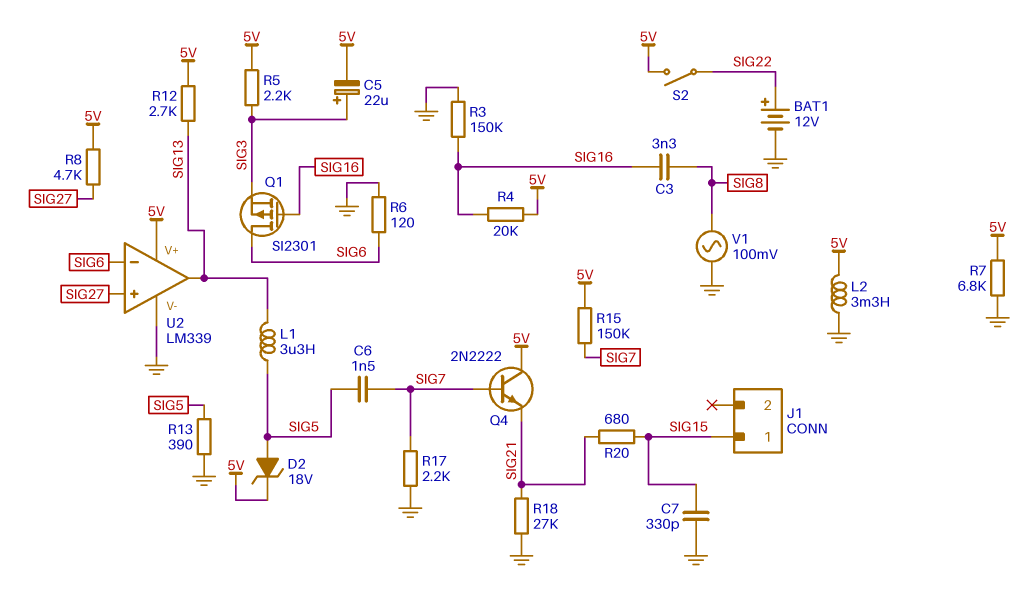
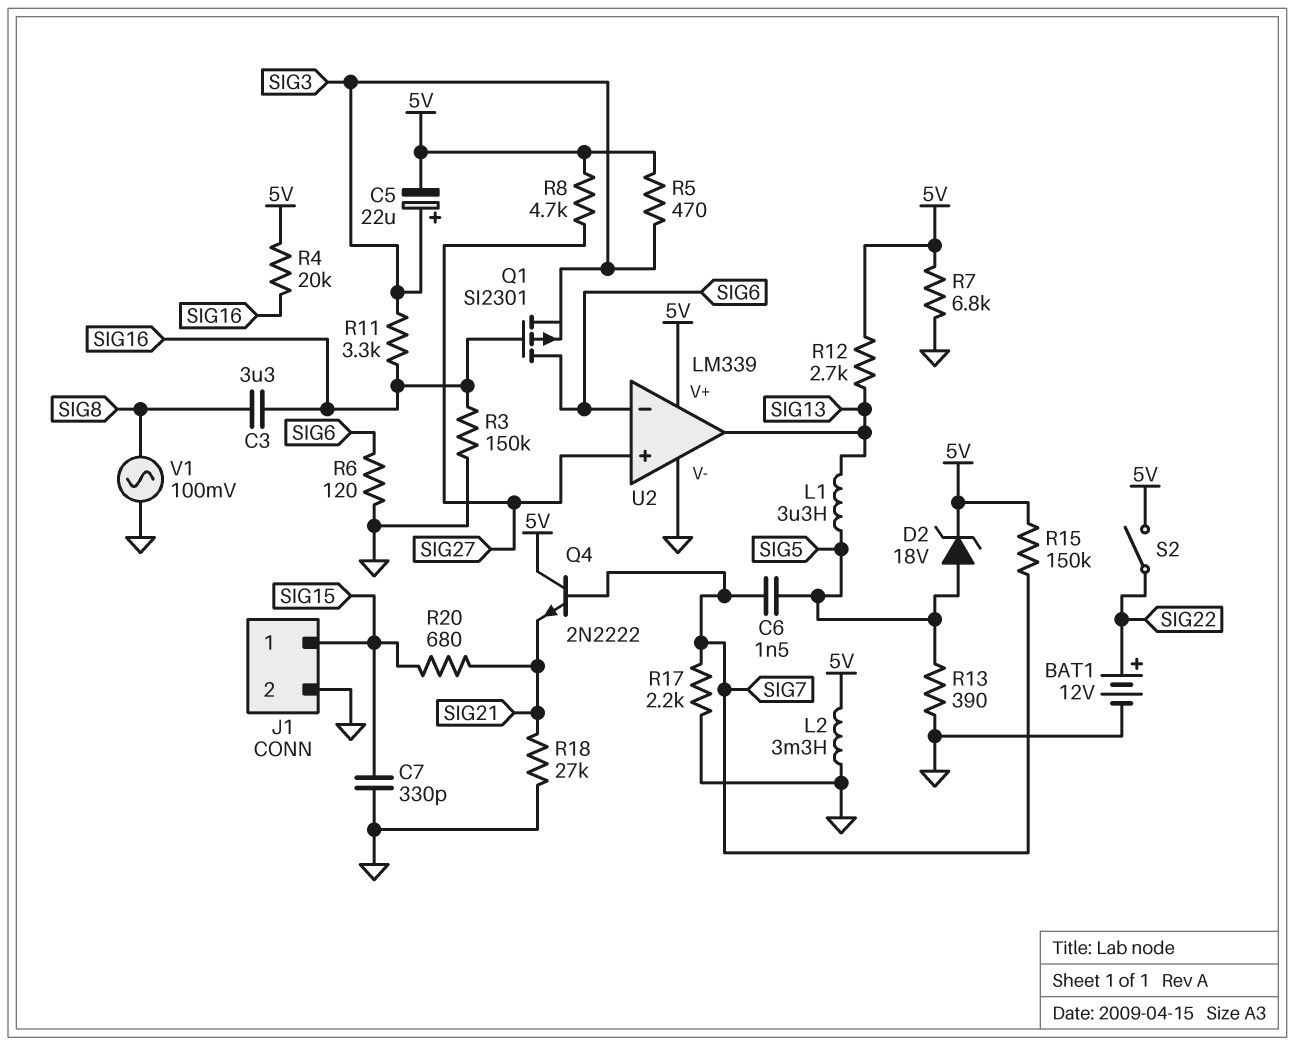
C3: 3.3nF (SIG8, SIG16) -> 3.3uF (SIG8, SIG16)
J1 pin 2: none -> GND
R5: 2.2k (5V, SIG3) -> 470 (5V, SIG3)
R11: none -> 3.3k (SIG3, SIG16)

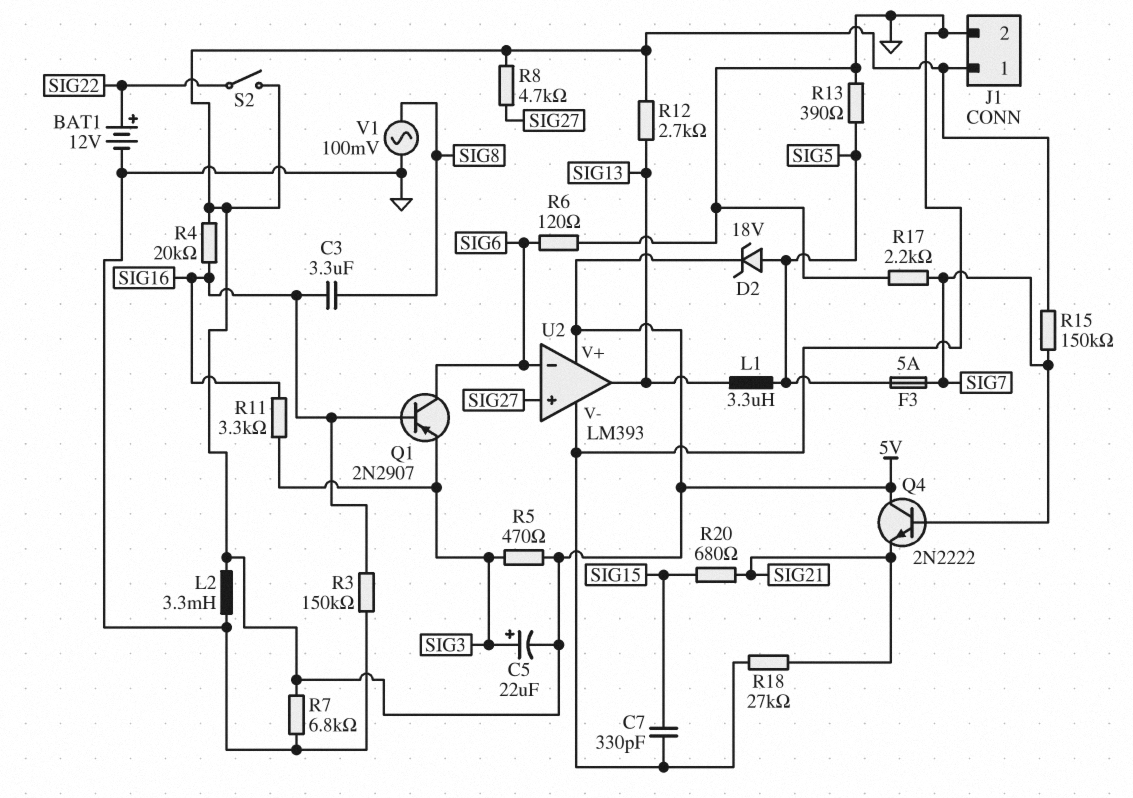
C6: 1.5nF (SIG5, SIG7) -> none
F3: none -> 5A (SIG5, SIG7)
J1 pin 1: SIG15 -> 5V
Q1: PMOS SI2301 (G SIG16, D SIG6, S SIG3) -> PNP 2N2907 (B SIG16, C SIG6, E SIG3)
U2: LM339 -> LM393

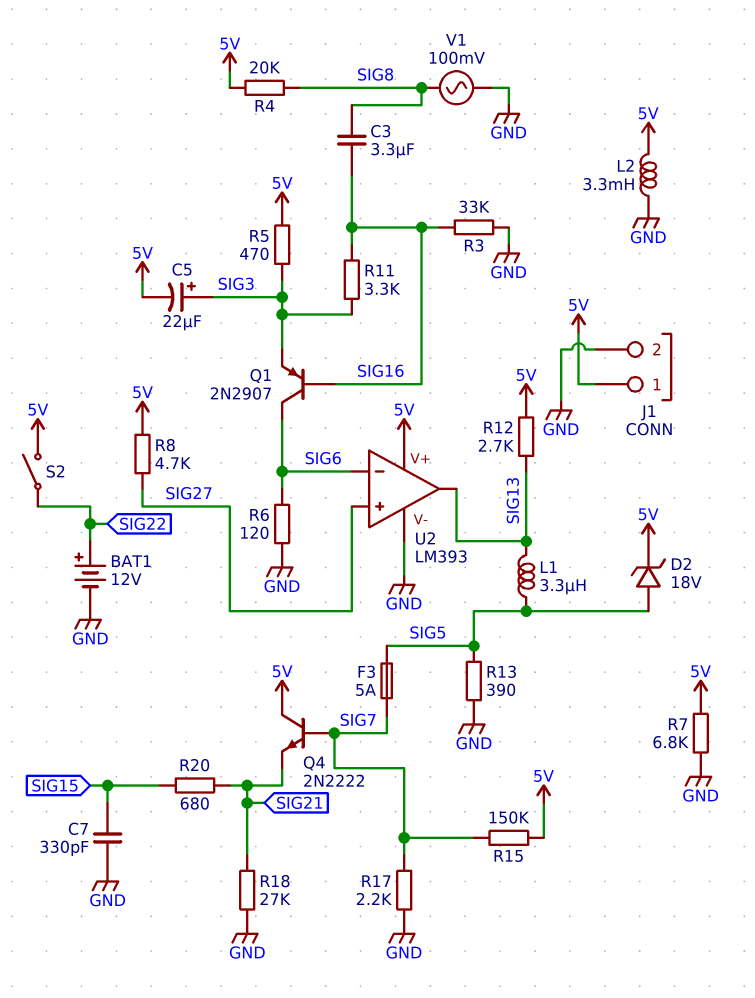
R3: 150k (GND, SIG16) -> 33k (GND, SIG16)
R4: 20k (5V, SIG16) -> 20k (5V, SIG8)

